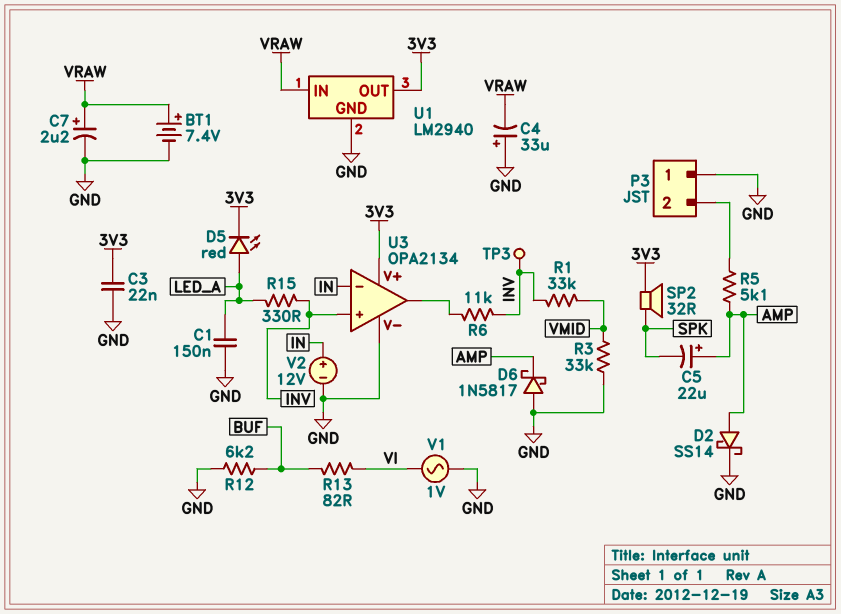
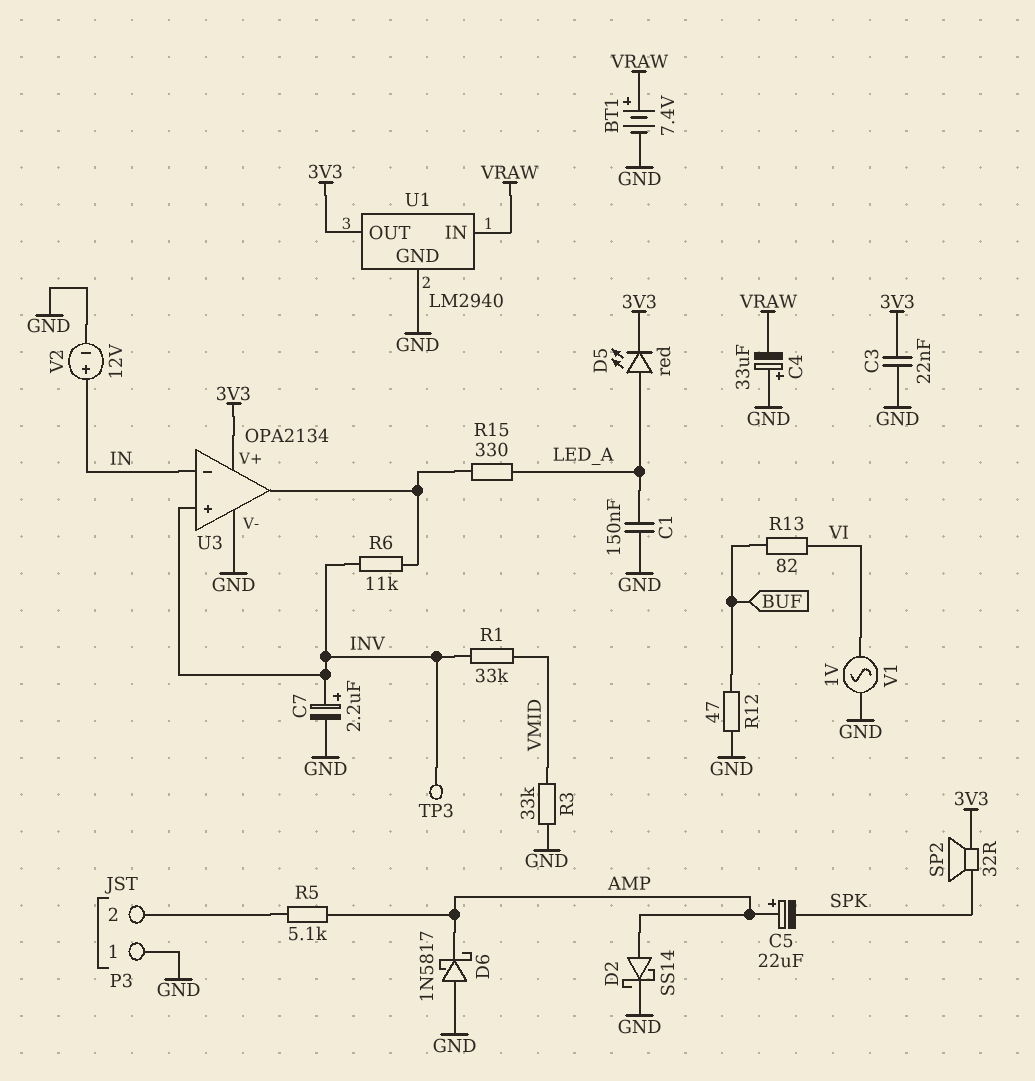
C7: 2.2uF (plus VRAW, minus GND) -> 2.2uF (plus INV, minus GND)
R12: 6.2k (BUF, GND) -> 47 (BUF, GND)
R15: 330 (INV, LED_A) -> 330 (LED_A, U3/out)

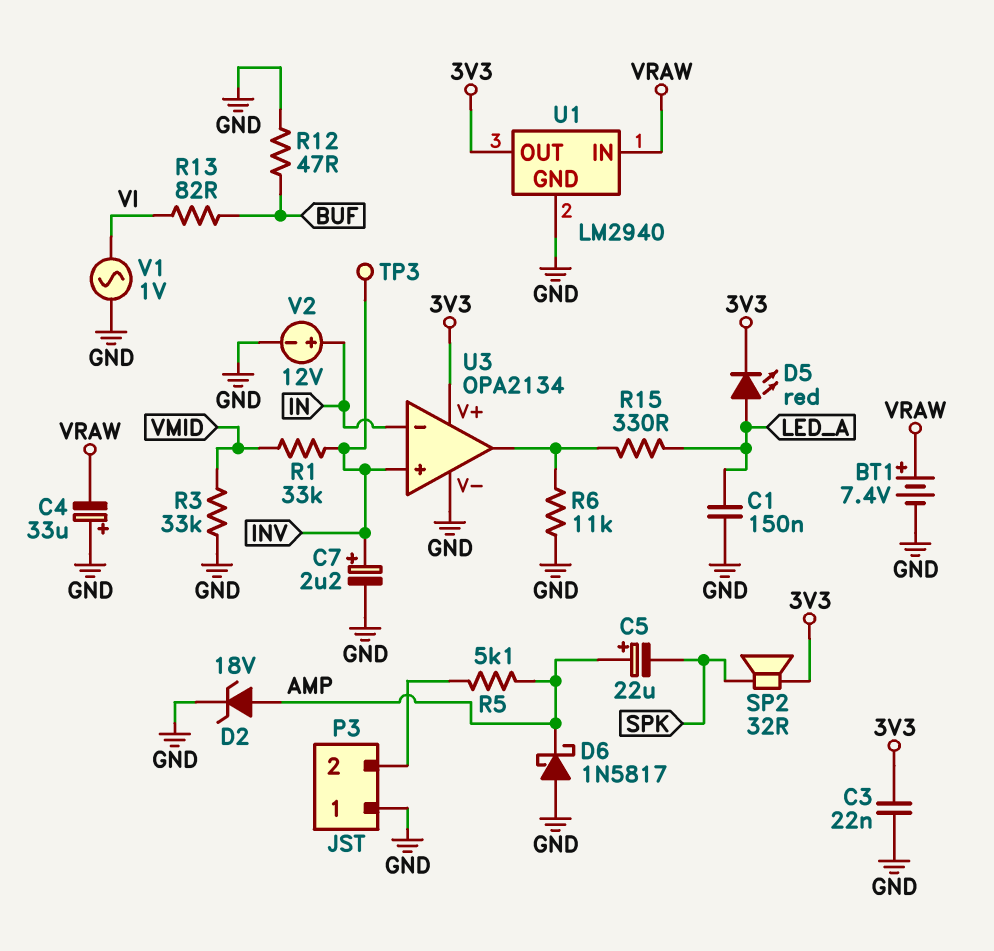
D2: schottky SS14 (A AMP, K GND) -> zener 18V (A AMP, K GND)
R6: 11k (INV, U3/out) -> 11k (GND, U3/out)

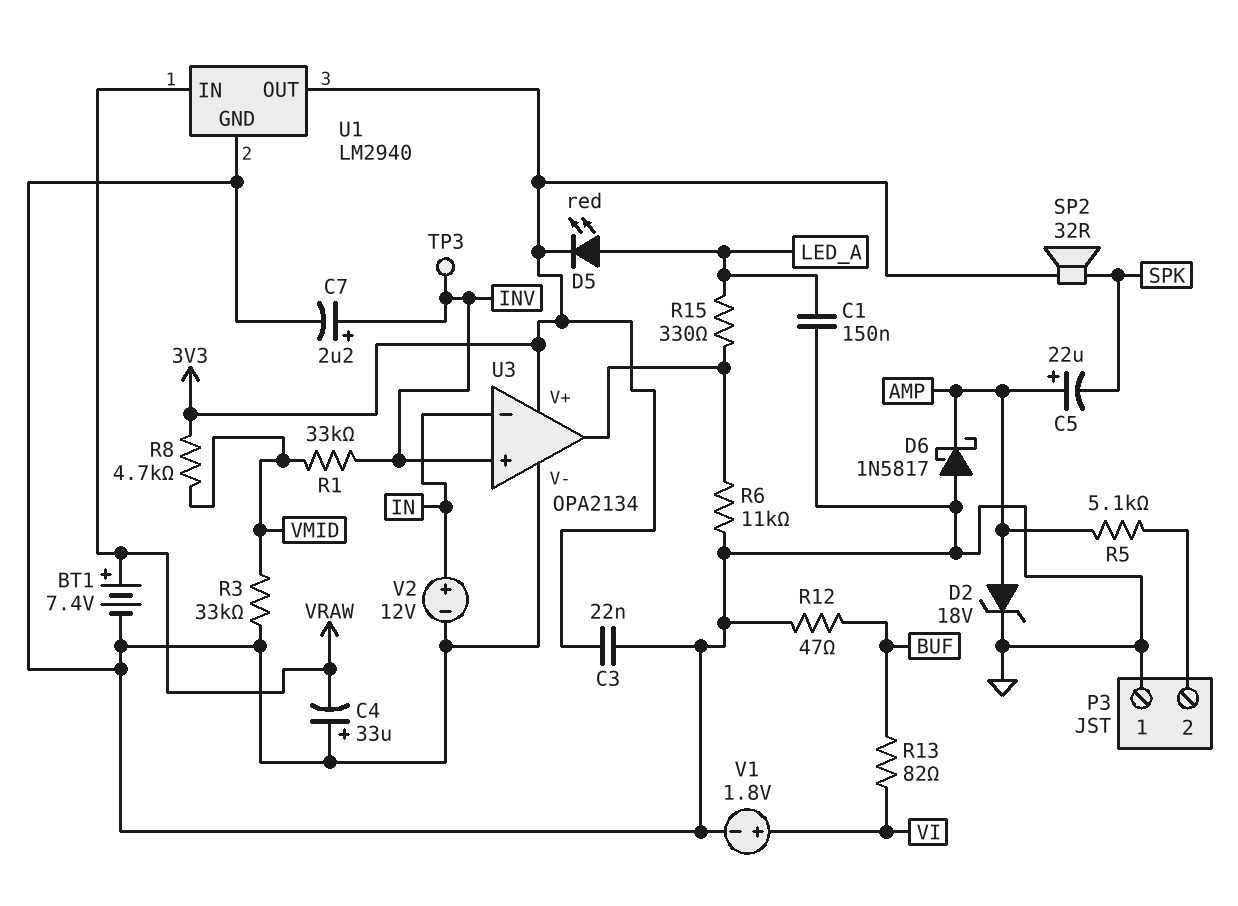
R8: none -> 4.7k (3V3, VMID)
V1: AC 1V (GND, VI) -> 1.8V (plus VI, minus GND)

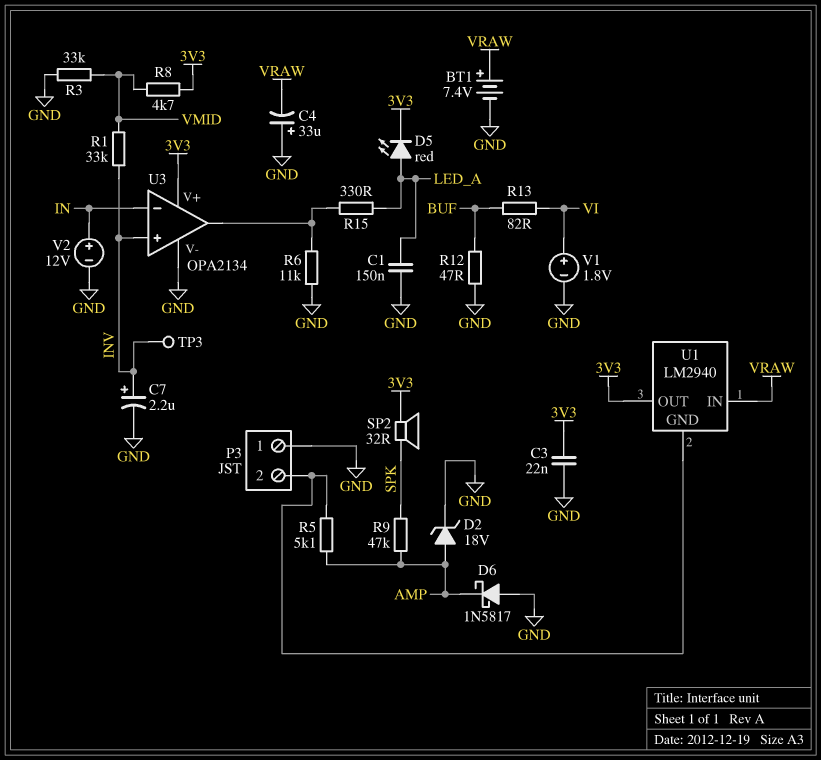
C5: 22uF (plus AMP, minus SPK) -> none
R9: none -> 47k (AMP, SPK)
U1 pin GND: GND -> P3/2

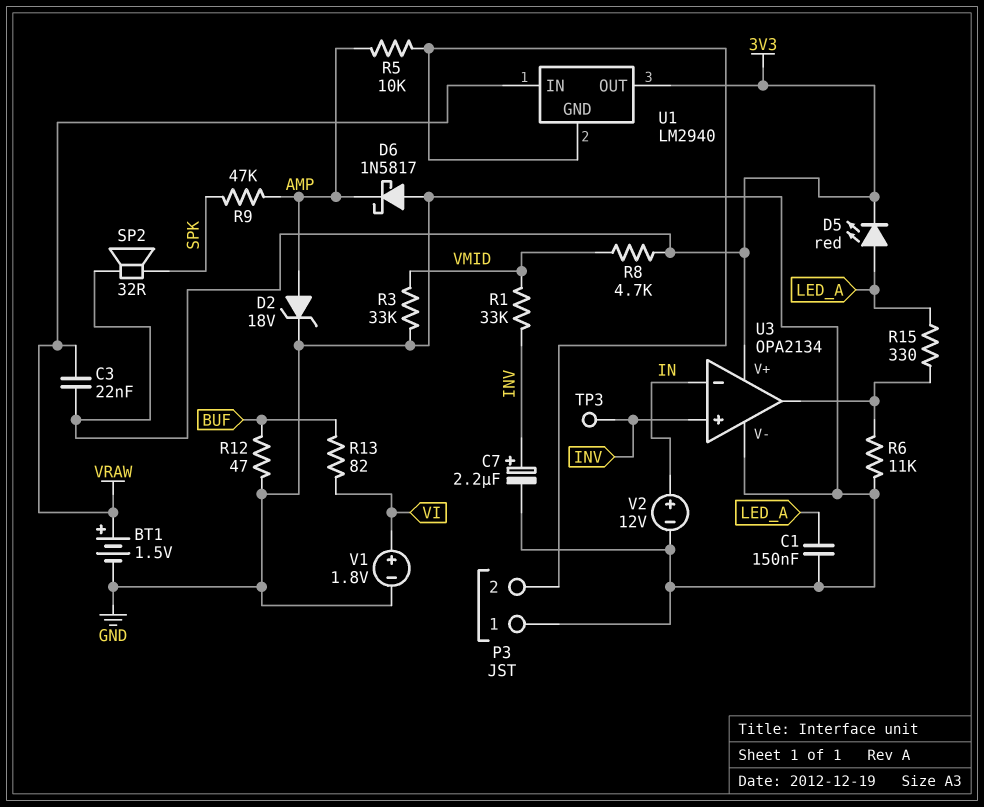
BT1: 7.4V (plus VRAW, minus GND) -> 1.5V (plus VRAW, minus GND)
C3: 22nF (3V3, GND) -> 22nF (3V3, VRAW)
C4: 33uF (plus GND, minus VRAW) -> none
R5: 5.1k (AMP, P3/2) -> 10k (AMP, P3/2)

